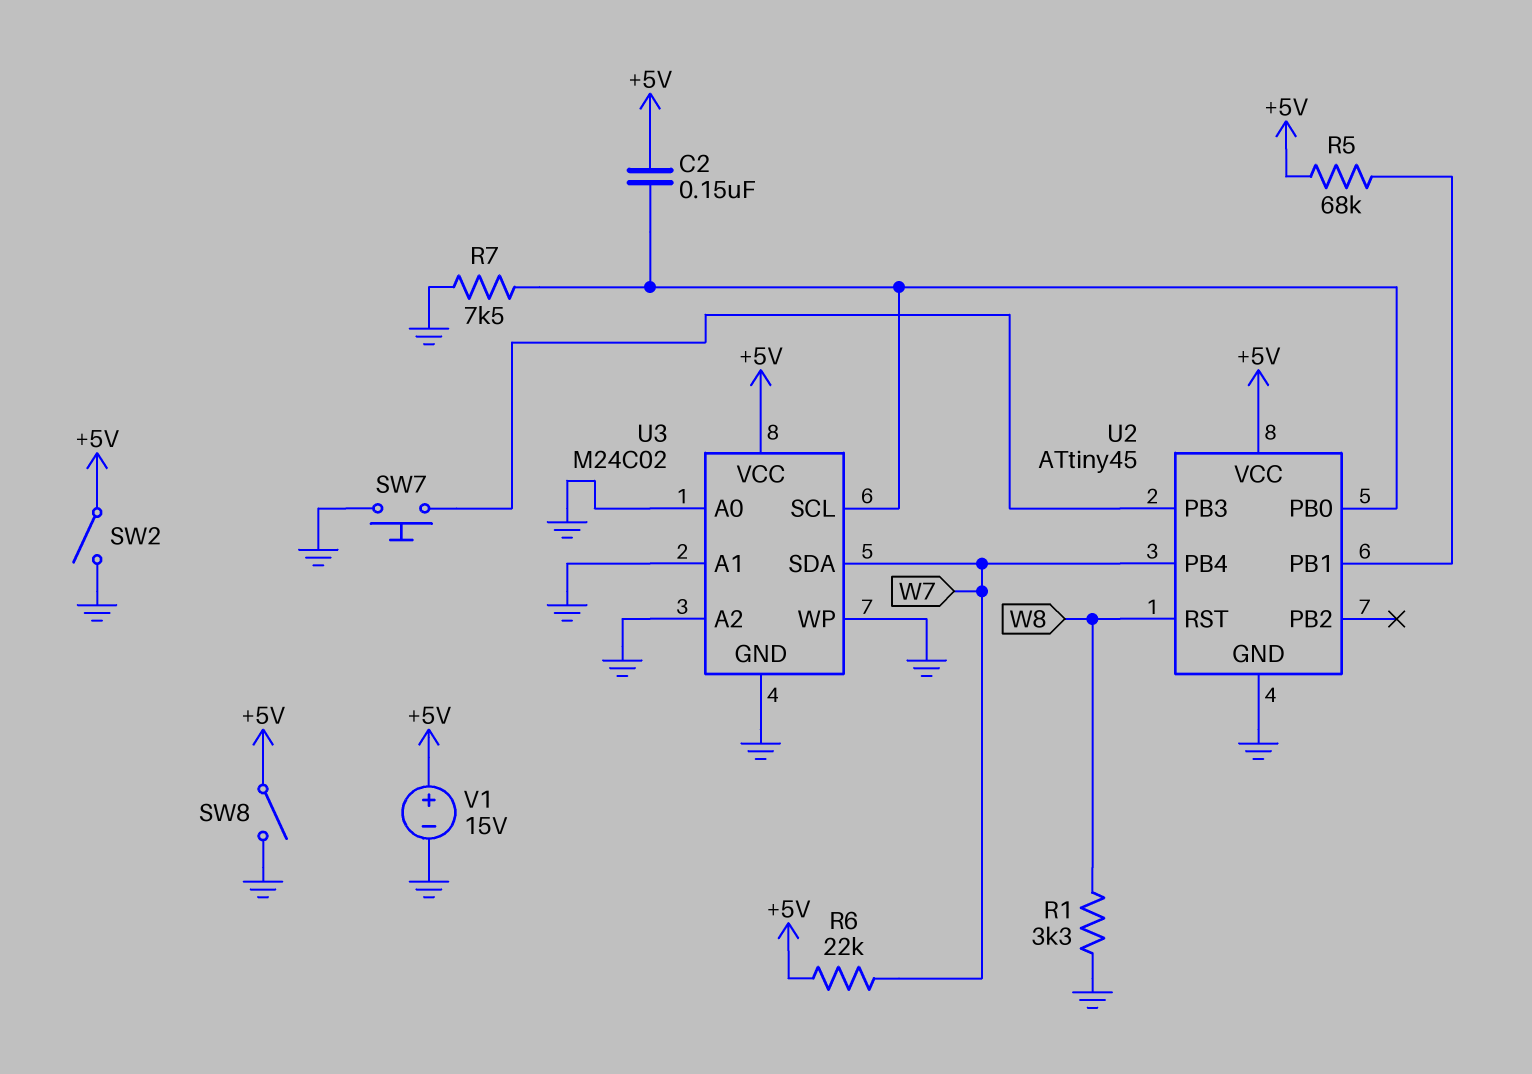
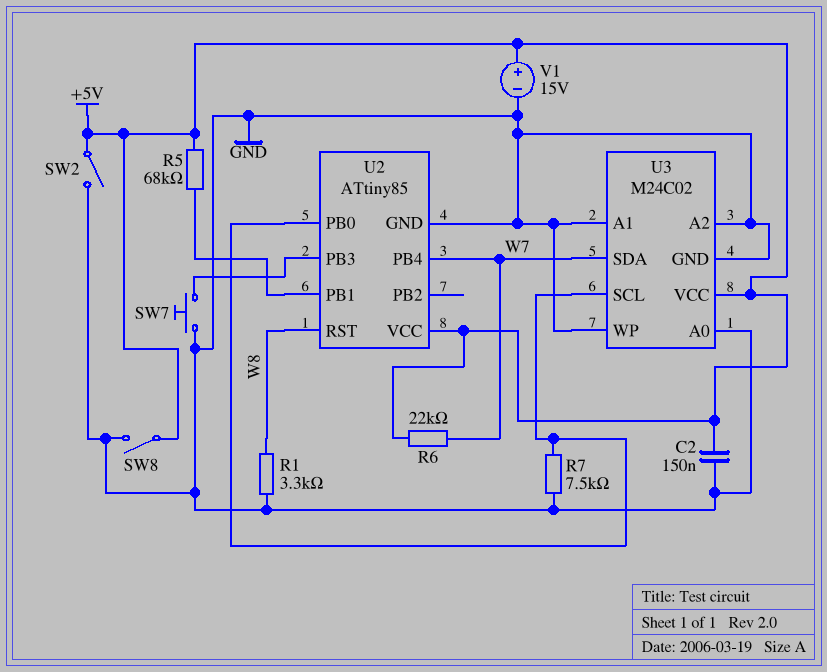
C2: 150nF (+5V, U2/PB0) -> 150nF (+5V, GND)
U2: ATtiny45 -> ATtiny85

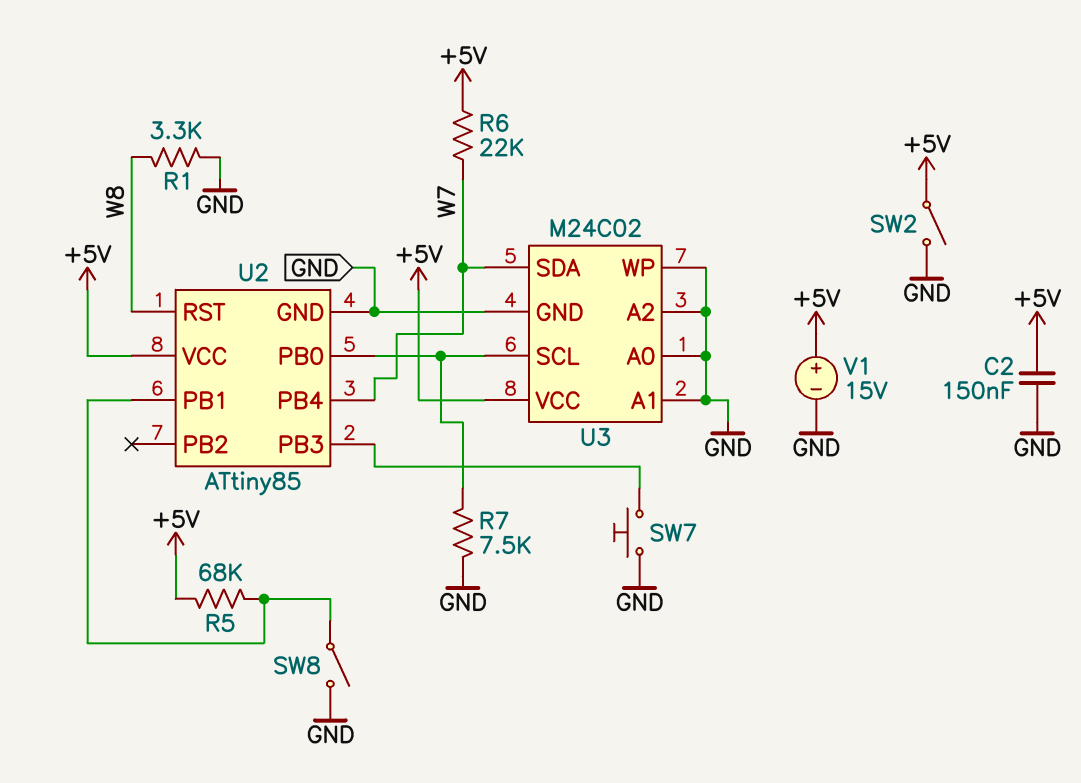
SW8: switch (+5V, GND) -> switch (GND, U2/PB1)

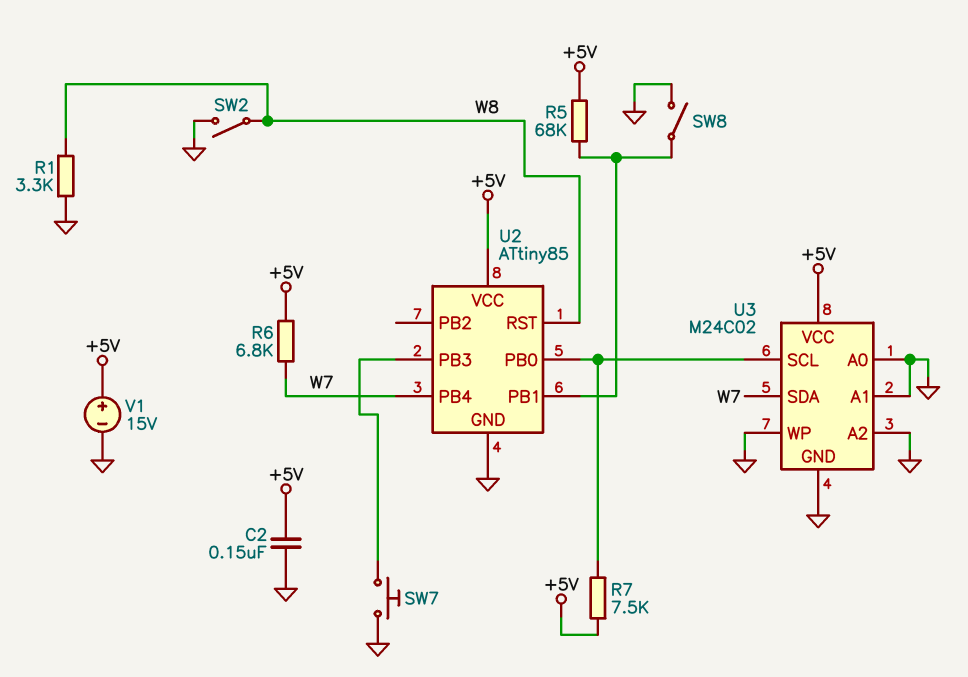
R6: 22k (+5V, W7) -> 6.8k (+5V, W7)
R7: 7.5k (GND, U2/PB0) -> 7.5k (+5V, U2/PB0)
SW2: switch (+5V, GND) -> switch (GND, W8)

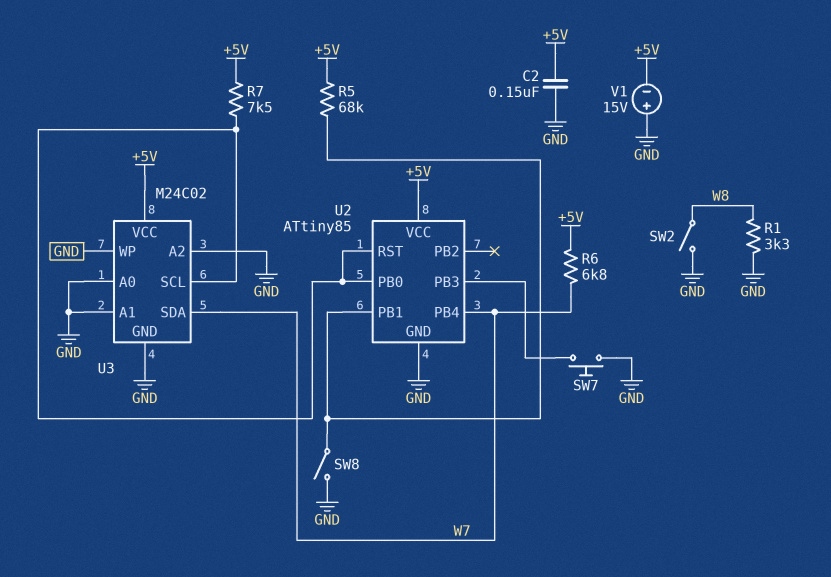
U2 pin RST: W8 -> U2/PB0
V1: 15V (plus +5V, minus GND) -> 15V (plus GND, minus +5V)

